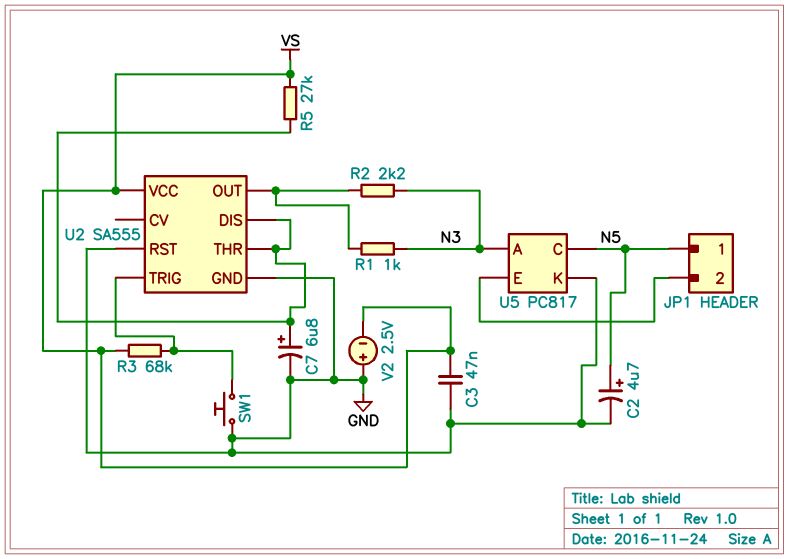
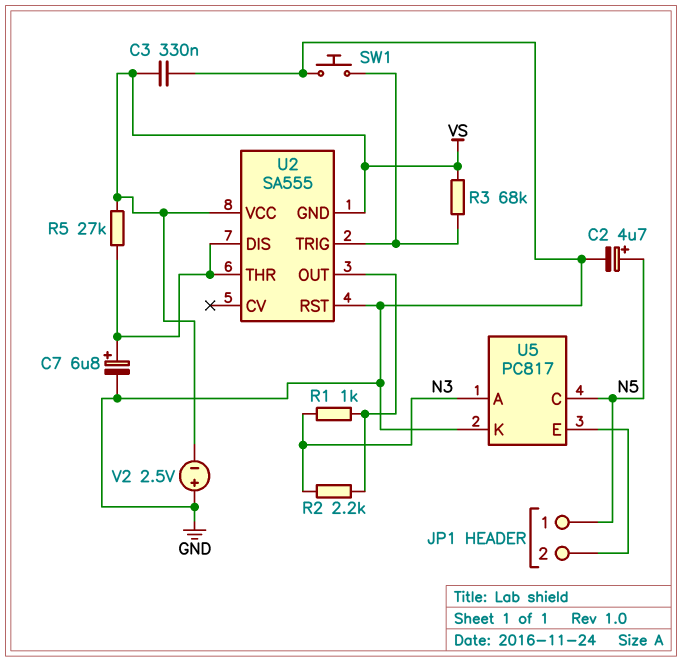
C3: 47nF (GND, VS) -> 330nF (GND, VS)
U2 pin GND: GND -> VS

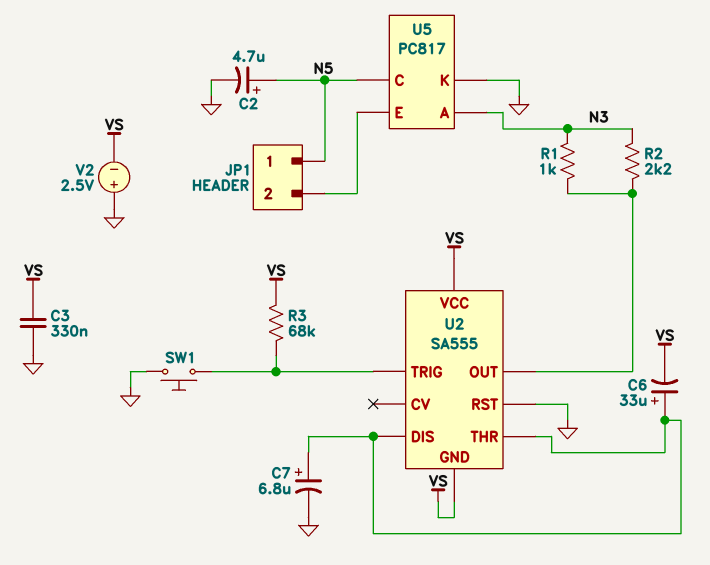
C6: none -> 33uF (plus U2/DIS, minus VS)
R5: 27k (U2/DIS, VS) -> none

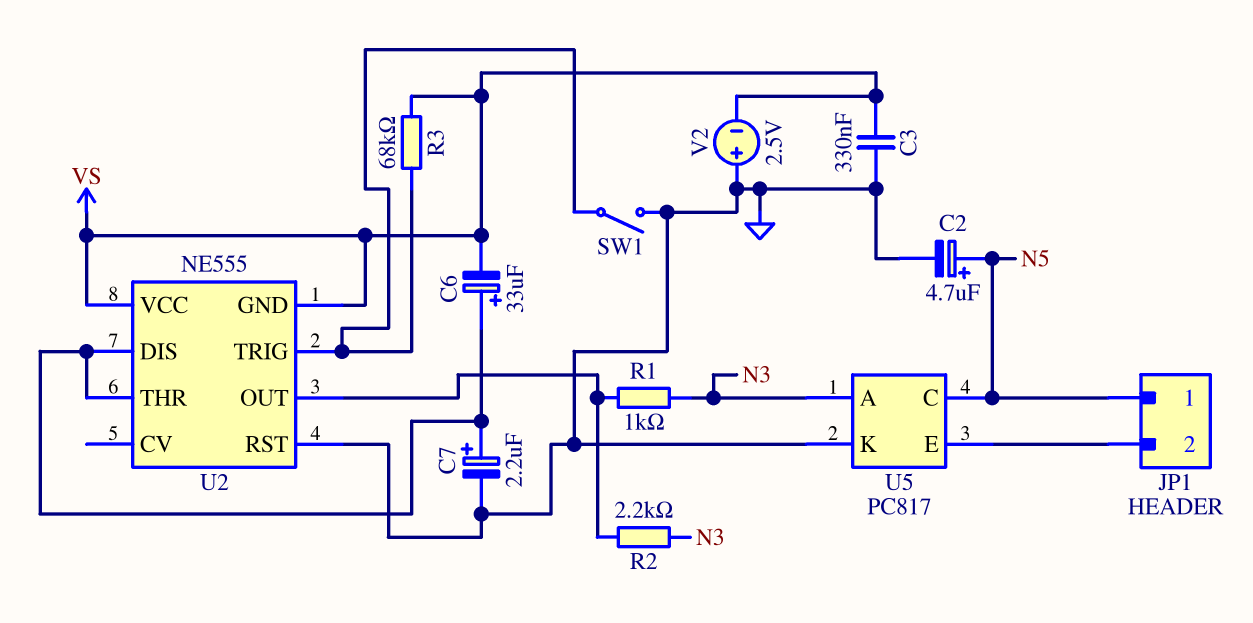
C7: 6.8uF (plus U2/DIS, minus GND) -> 2.2uF (plus U2/DIS, minus GND)
SW1: button (GND, U2/TRIG) -> switch (GND, U2/TRIG)
U2: SA555 -> NE555

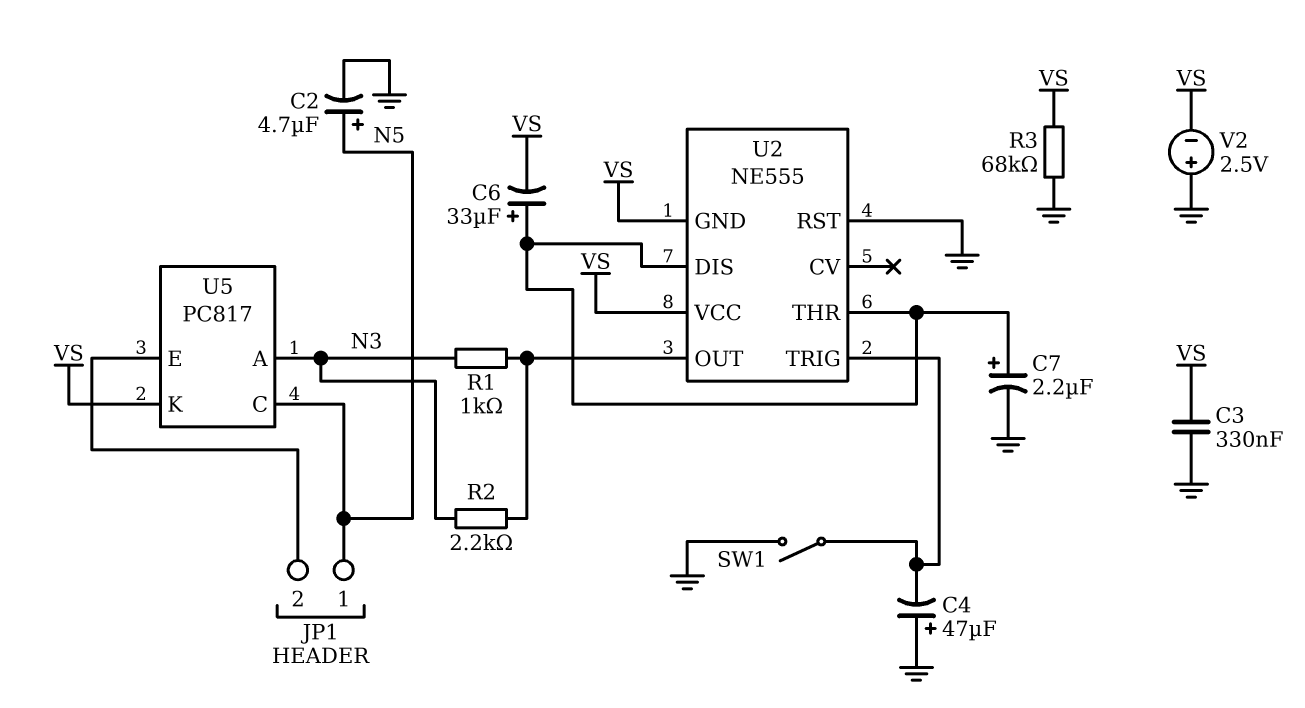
C4: none -> 47uF (plus GND, minus U2/TRIG)
R3: 68k (U2/TRIG, VS) -> 68k (GND, VS)
U5 pin K: GND -> VS

